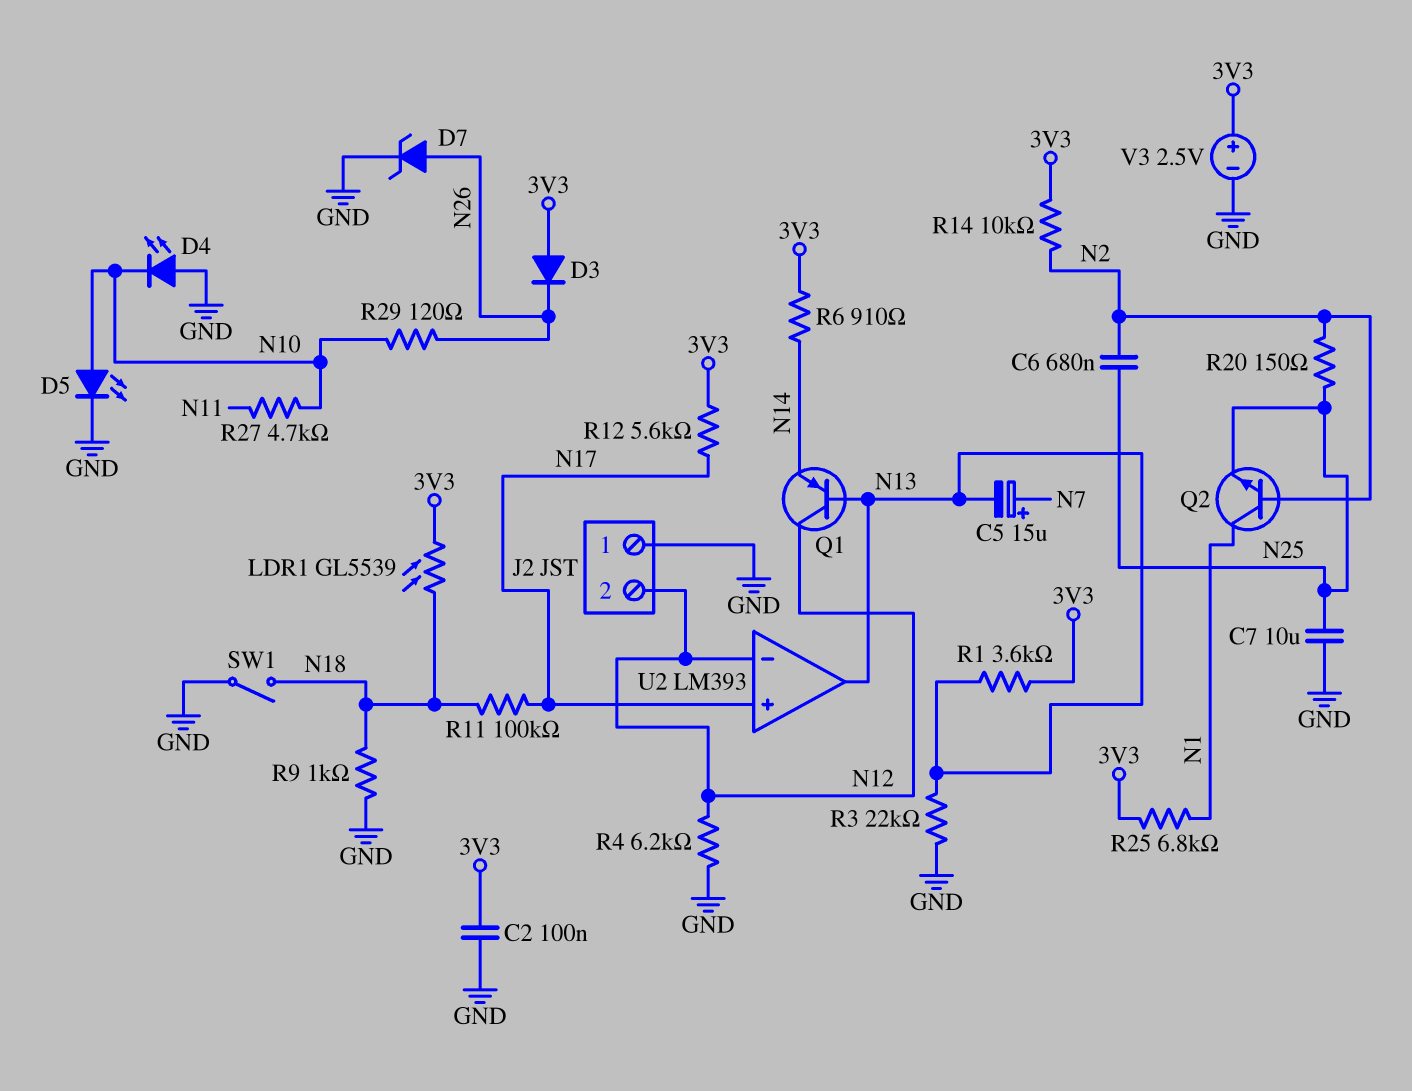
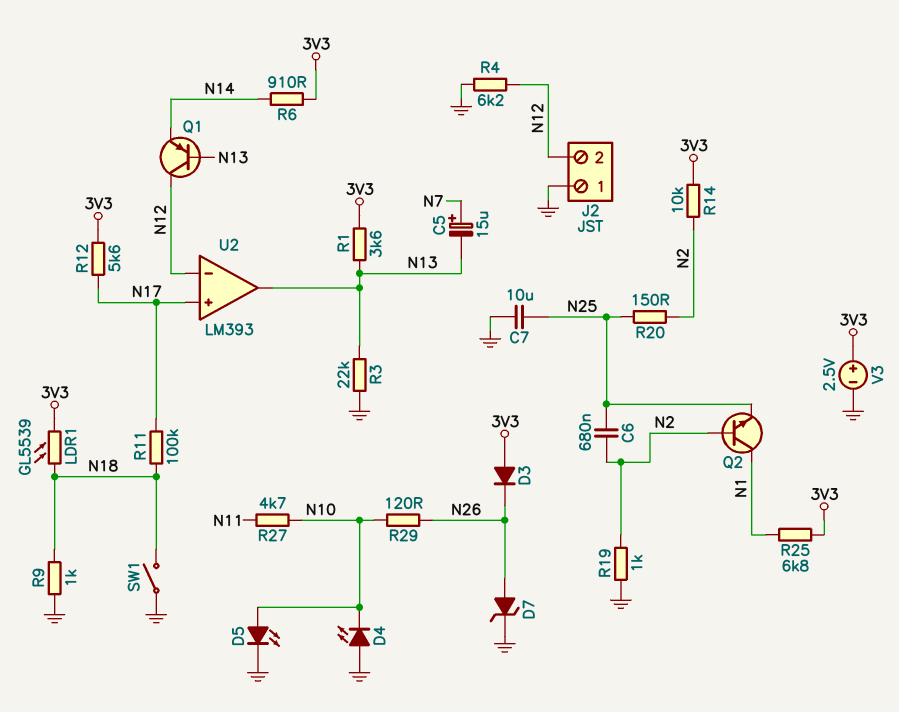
C2: 100nF (3V3, GND) -> none
R19: none -> 1k (GND, N2)

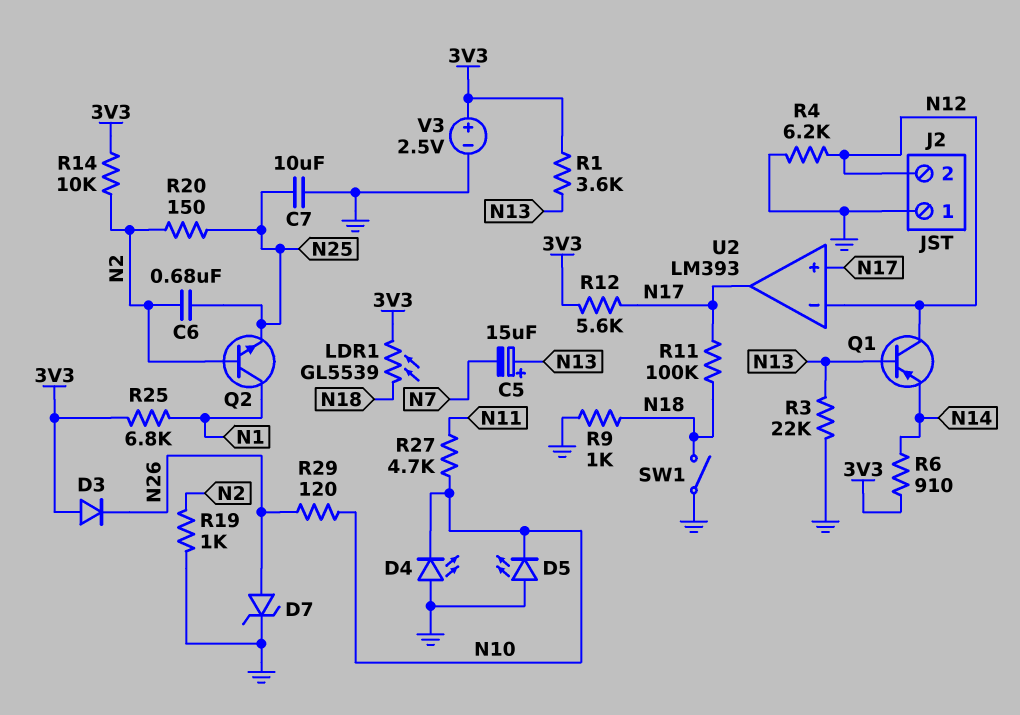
C5: 15uF (plus N7, minus N13) -> 15uF (plus N13, minus N7)
D5: LED (A N10, K GND) -> LED (A GND, K N10)
U2 pin out: N13 -> N17

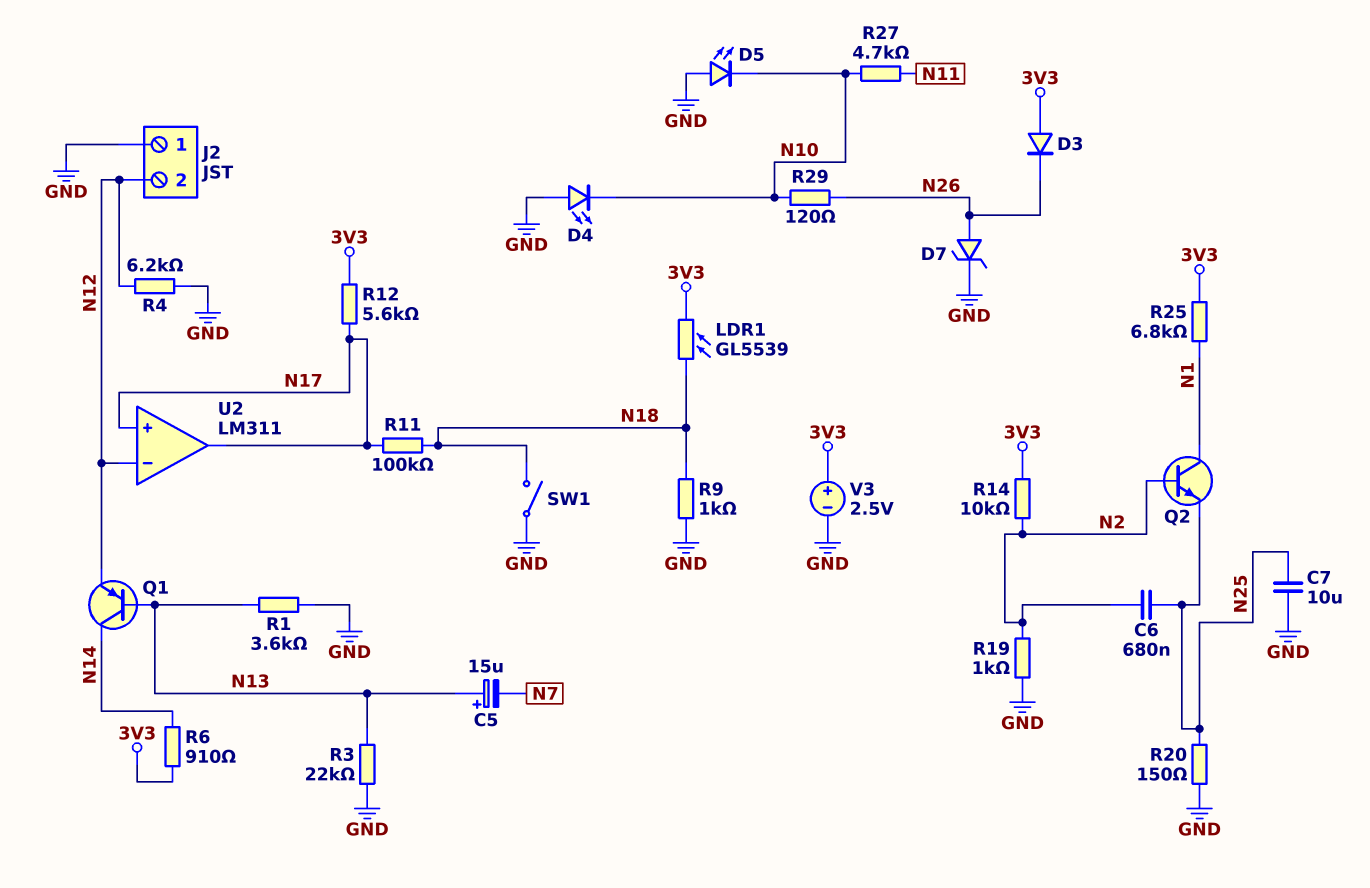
Q1: PNP (B N13, C N12, E N14) -> PNP (B N13, C N14, E N12)
R1: 3.6k (3V3, N13) -> 3.6k (GND, N13)
R20: 150 (N2, N25) -> 150 (GND, N25)
U2: LM393 -> LM311

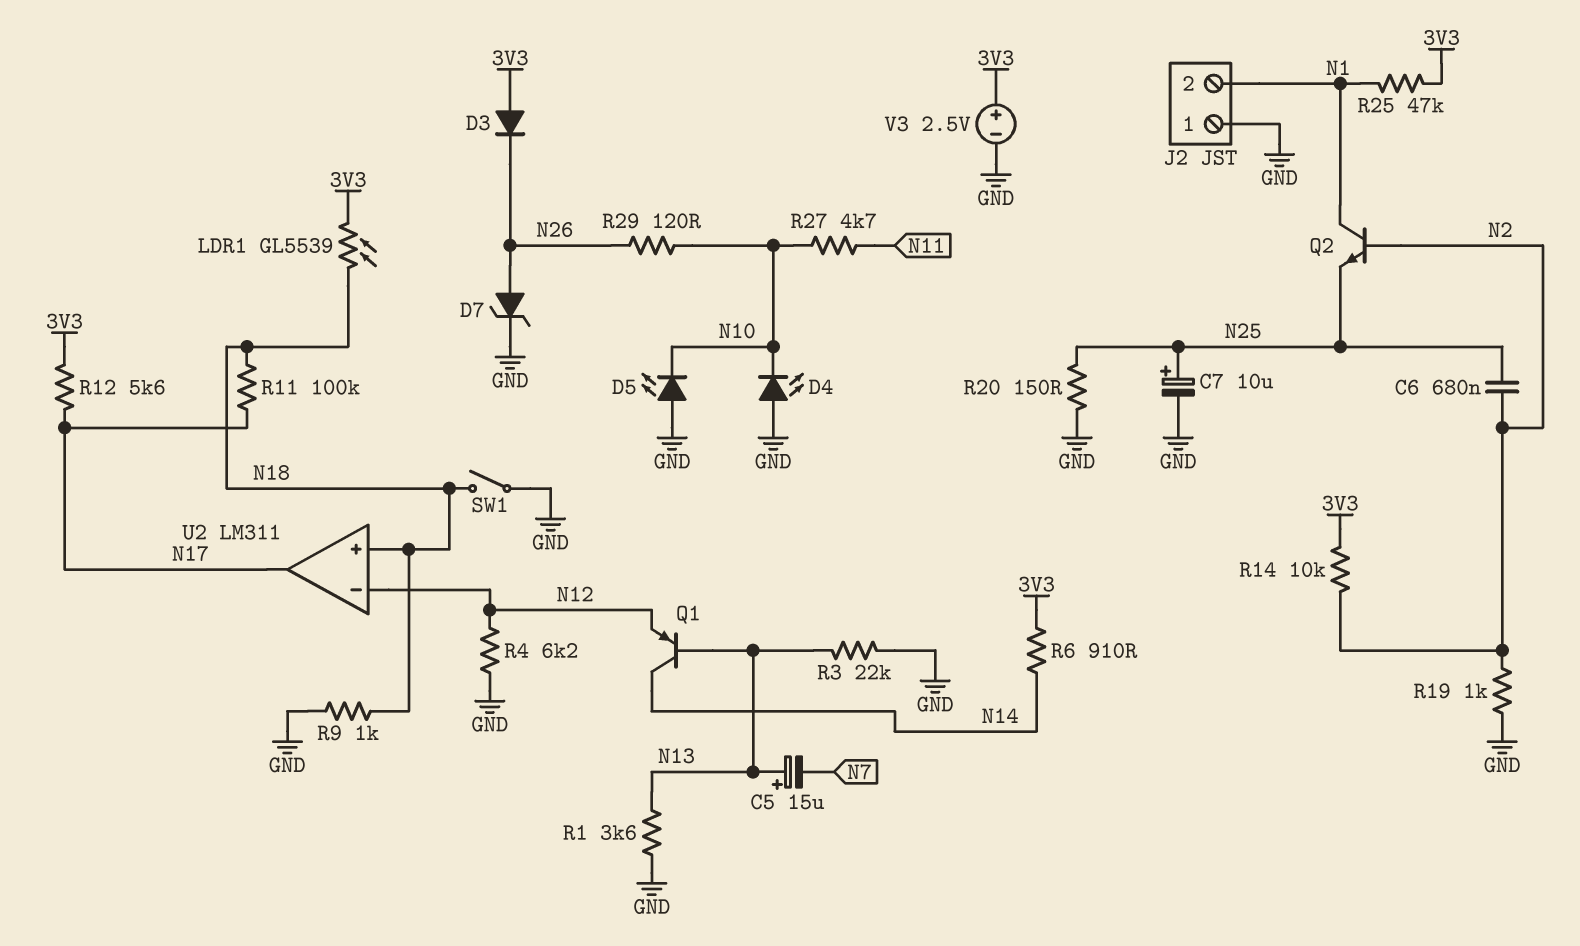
C7: 10uF (GND, N25) -> 10uF (plus N25, minus GND)
J2 pin 2: N12 -> N1
R25: 6.8k (3V3, N1) -> 47k (3V3, N1)
U2 pin in+: N17 -> N18

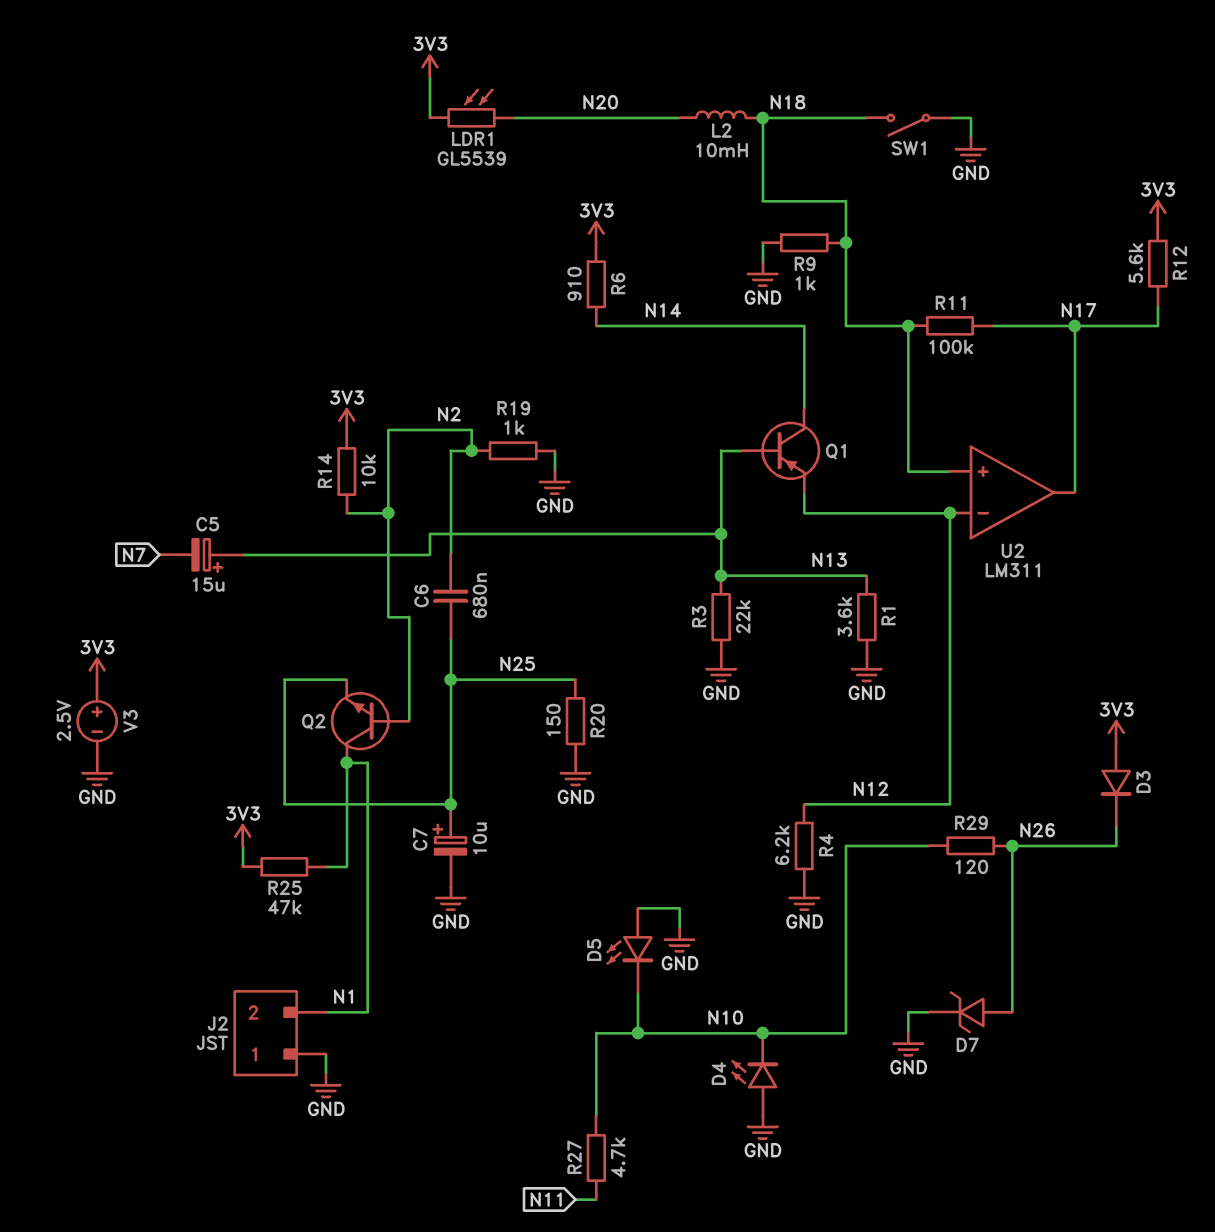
L2: none -> 10mH (N18, N20)
LDR1: GL5539 (3V3, N18) -> GL5539 (3V3, N20)

